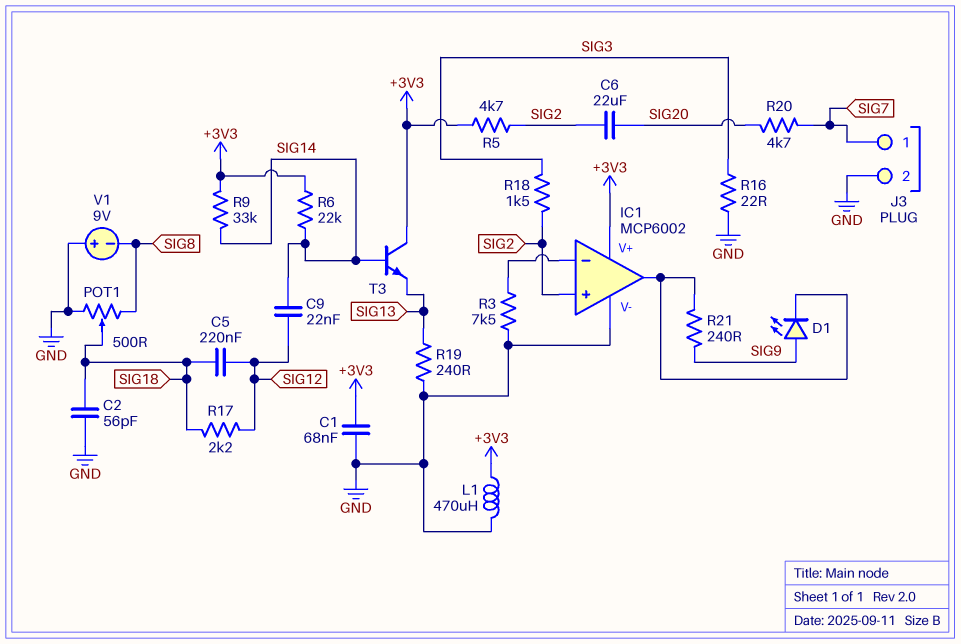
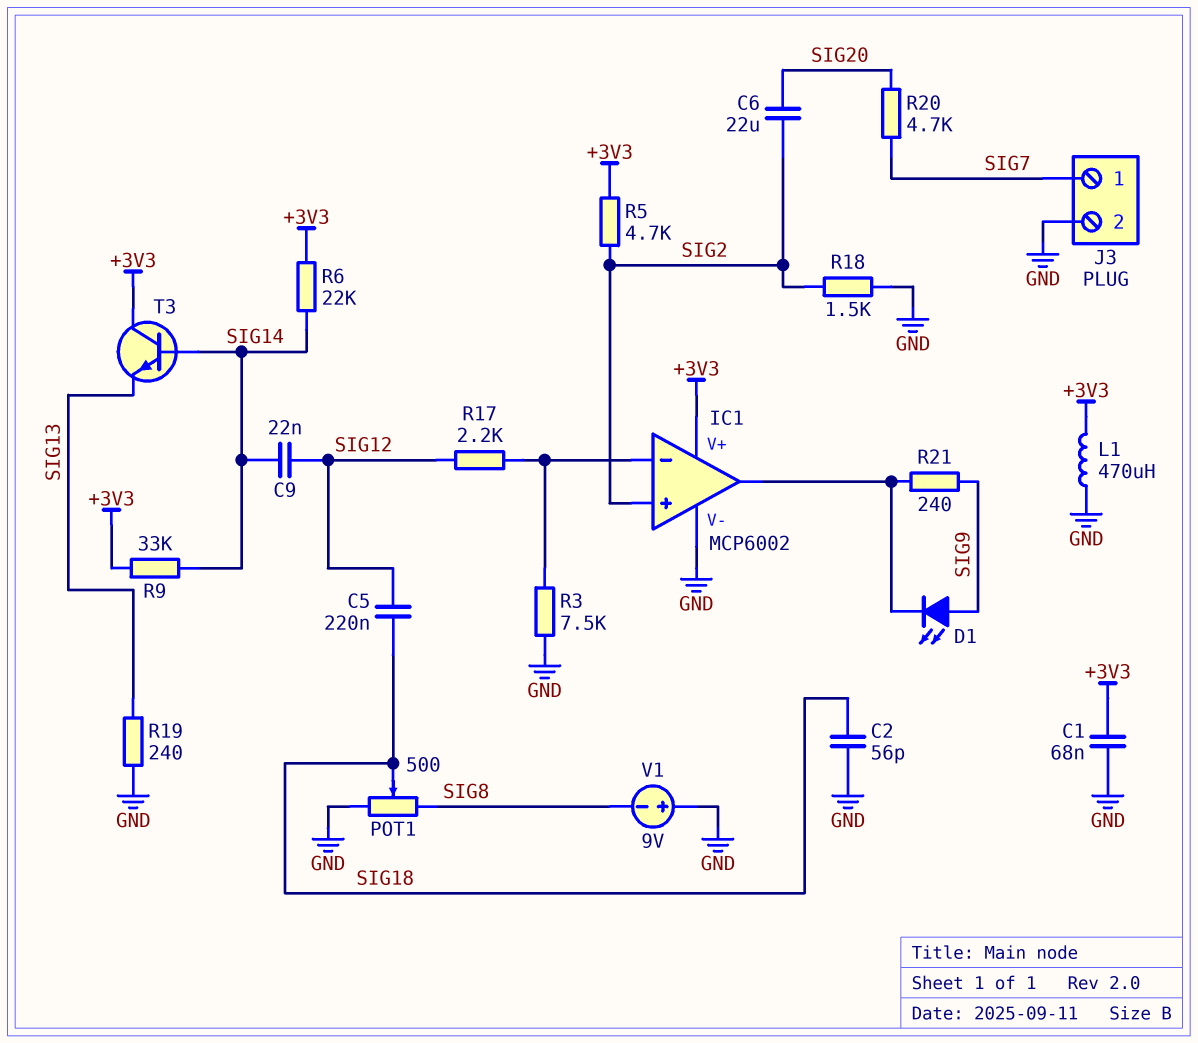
R16: 22 (GND, SIG3) -> none
R17: 2.2k (SIG12, SIG18) -> 2.2k (IC1/in-, SIG12)
R18: 1.5k (SIG2, SIG3) -> 1.5k (GND, SIG2)

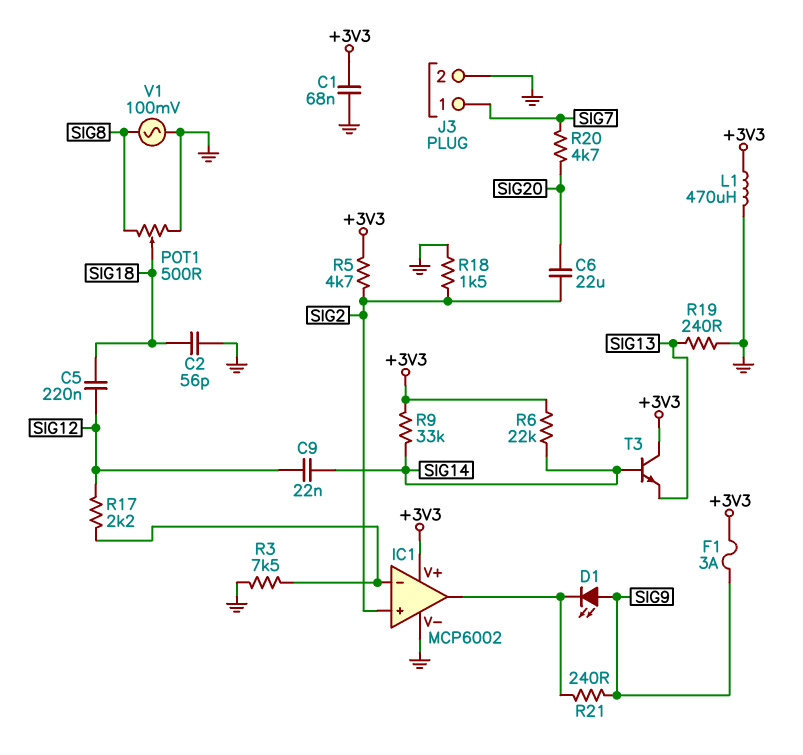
F1: none -> 3A (+3V3, SIG9)
V1: 9V (plus GND, minus SIG8) -> AC 100mV (GND, SIG8)

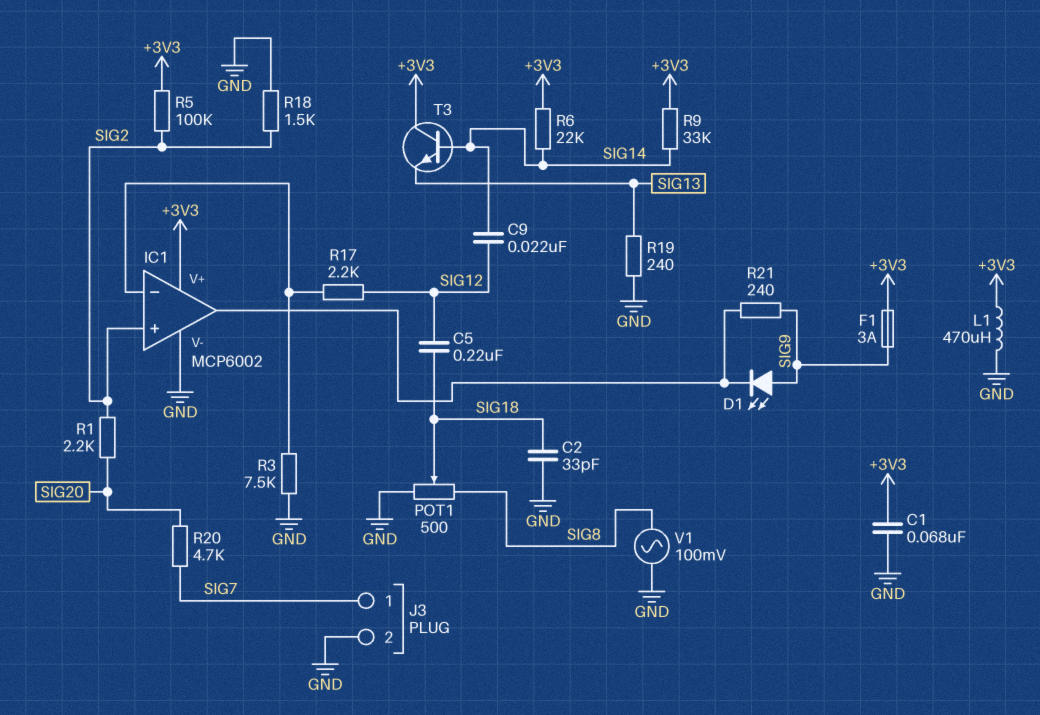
C2: 56pF (GND, SIG18) -> 33pF (GND, SIG18)
C6: 22uF (SIG2, SIG20) -> none
R1: none -> 2.2k (SIG2, SIG20)
R5: 4.7k (+3V3, SIG2) -> 100k (+3V3, SIG2)

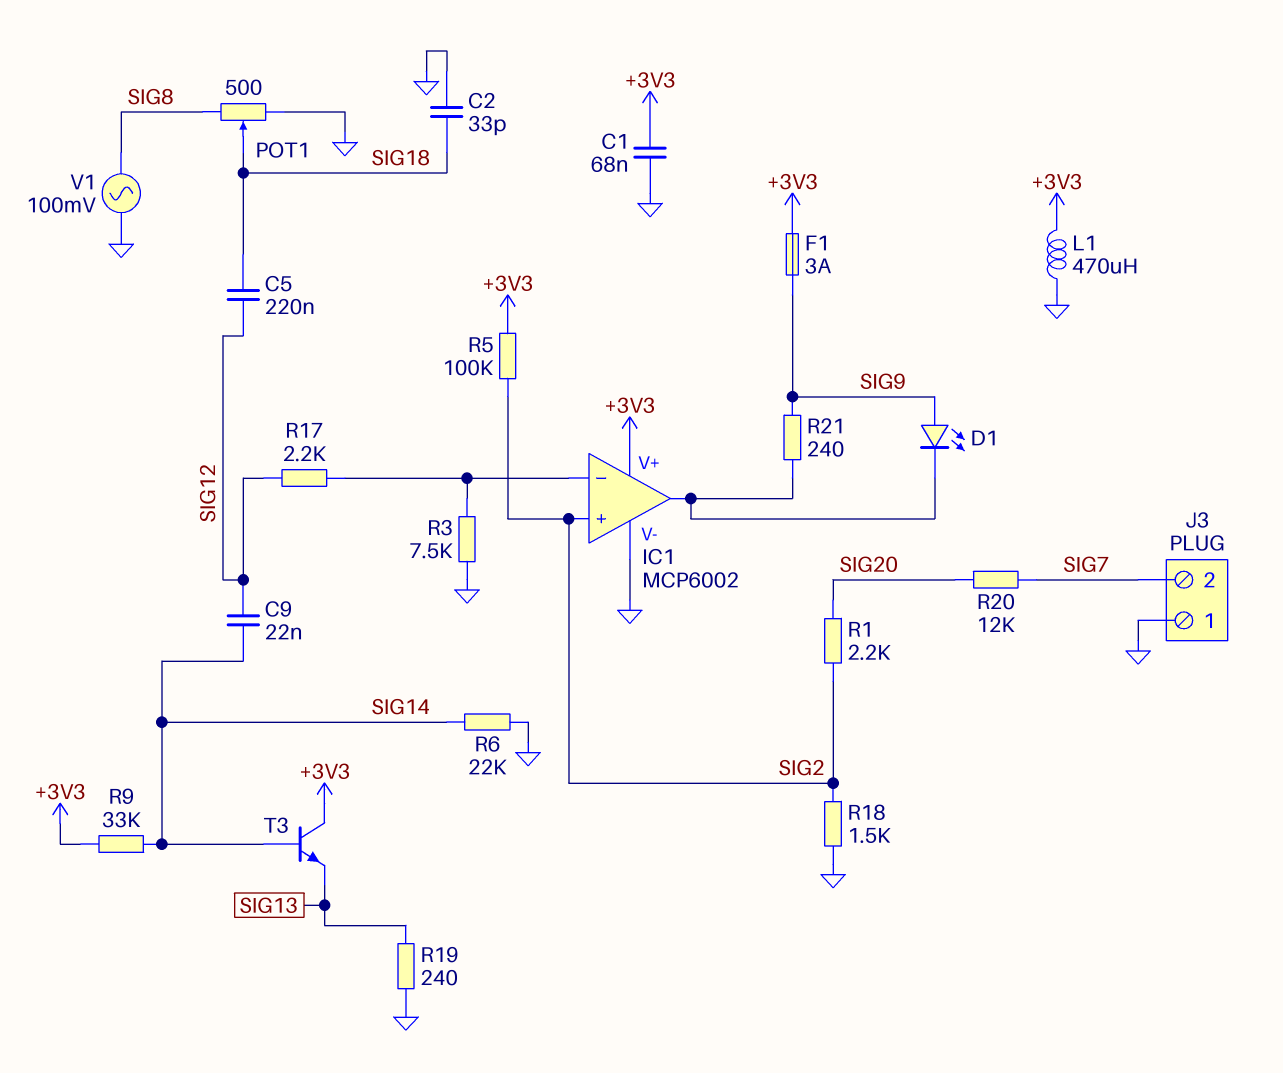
J3 pin 1: SIG7 -> GND
J3 pin 2: GND -> SIG7
R6: 22k (+3V3, SIG14) -> 22k (GND, SIG14)
R20: 4.7k (SIG7, SIG20) -> 12k (SIG7, SIG20)

